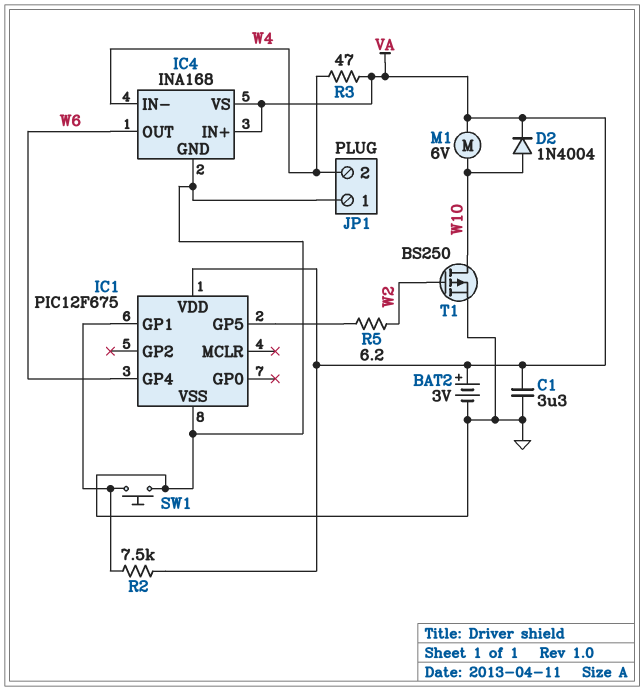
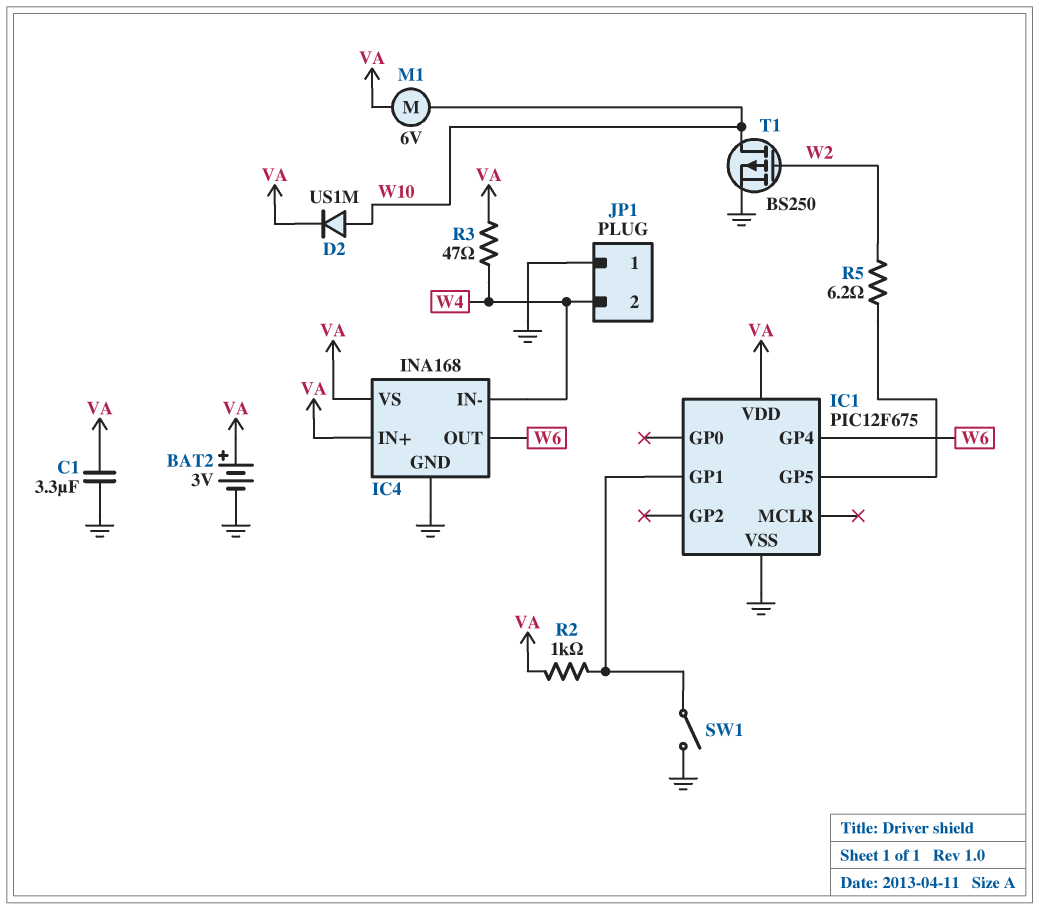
D2: diode 1N4004 (A W10, K VA) -> diode US1M (A W10, K VA)
R2: 7.5k (IC1/GP1, VA) -> 1k (IC1/GP1, VA)
SW1: button (GND, IC1/GP1) -> switch (GND, IC1/GP1)

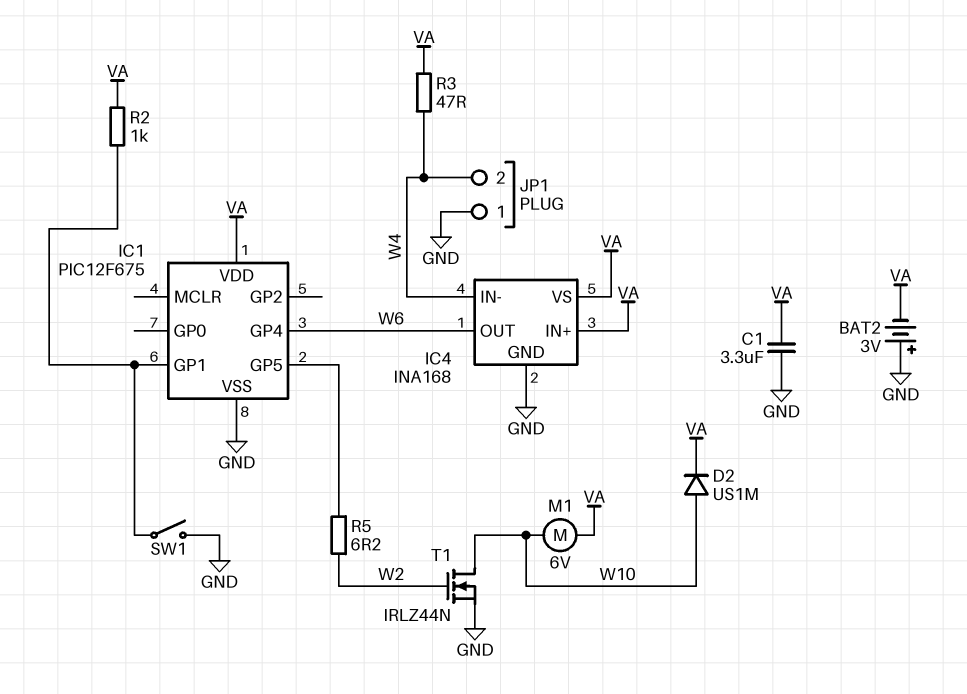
BAT2: 3V (plus VA, minus GND) -> 3V (plus GND, minus VA)
T1: PMOS BS250 (G W2, D W10, S GND) -> NMOS IRLZ44N (G W2, D W10, S GND)

